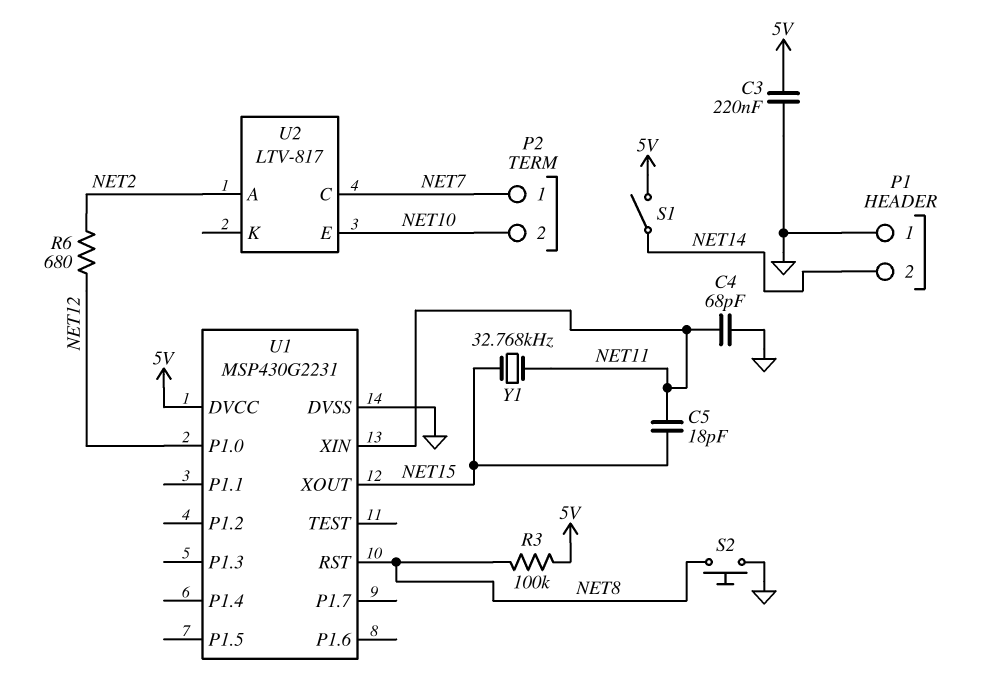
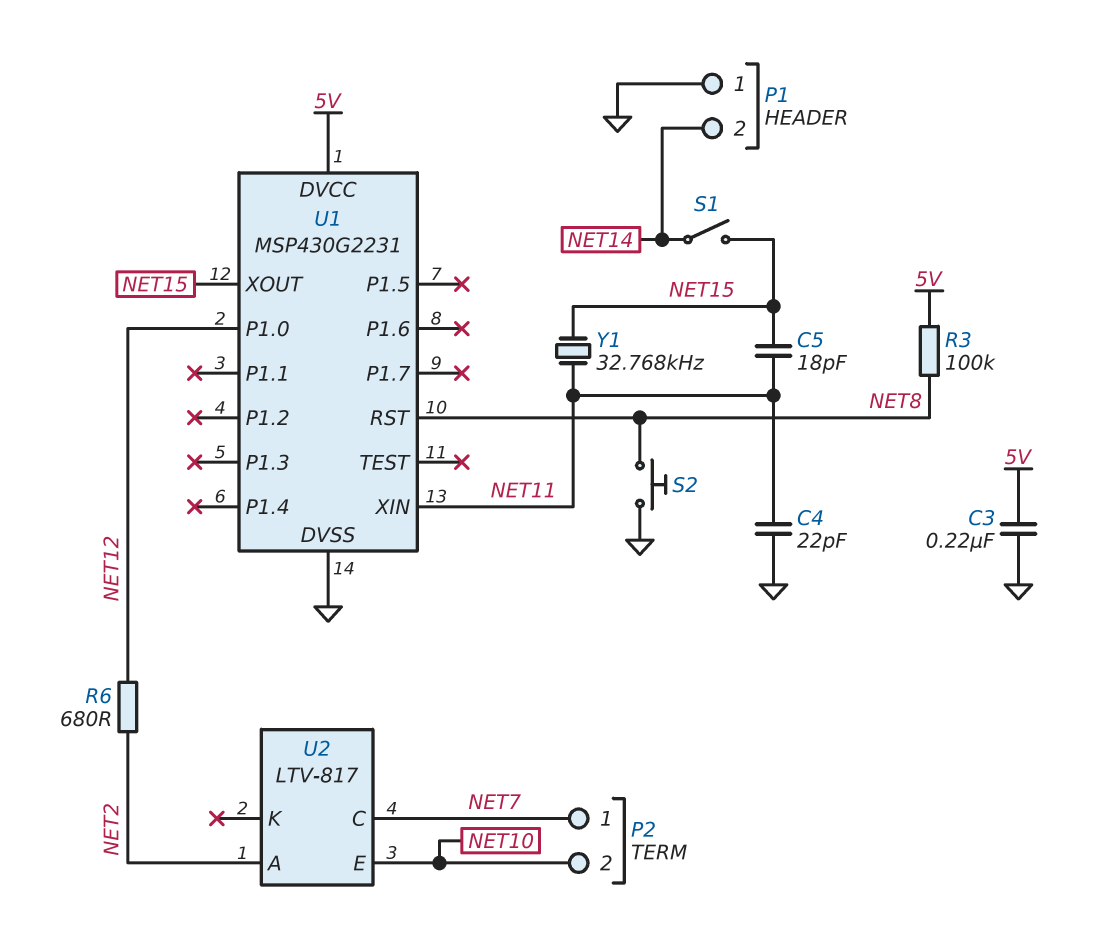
C4: 68pF (GND, NET11) -> 22pF (GND, NET11)
S1: switch (5V, NET14) -> switch (NET14, NET15)

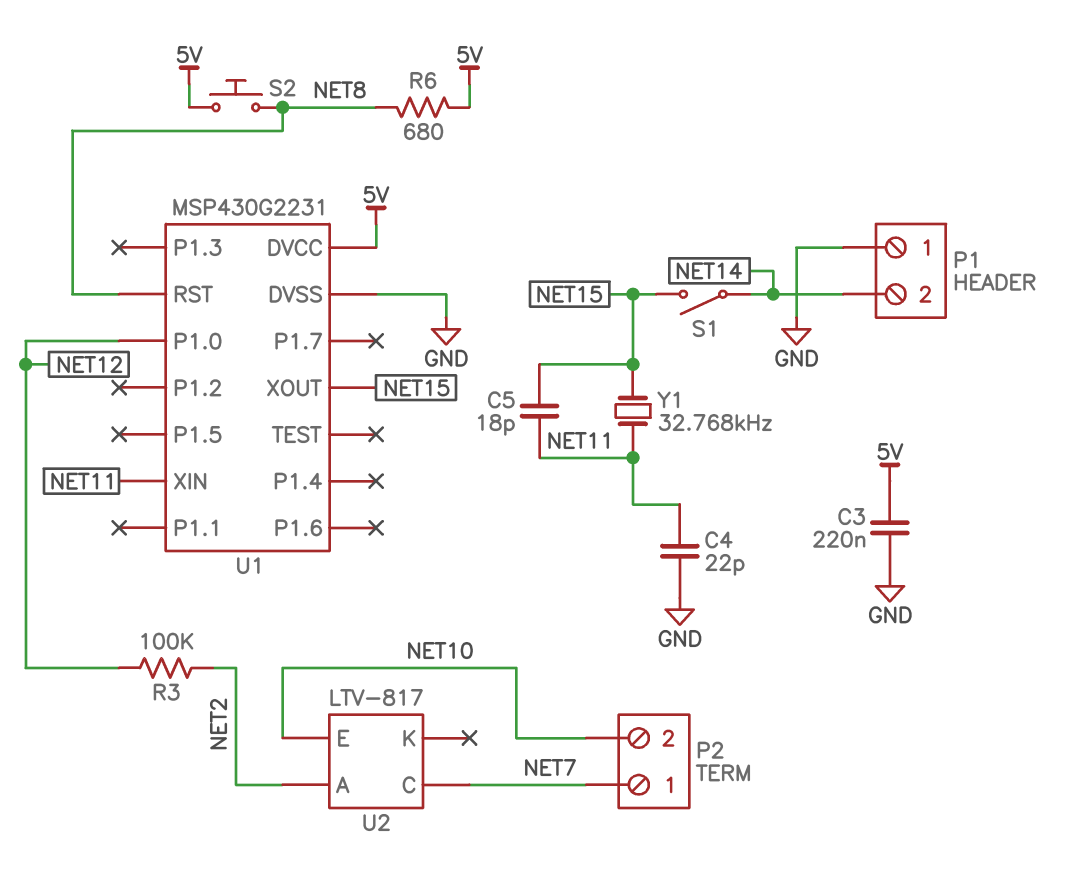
R3: 100k (5V, NET8) -> 100k (NET2, NET12)
R6: 680 (NET2, NET12) -> 680 (5V, NET8)
S2: button (GND, NET8) -> button (5V, NET8)

